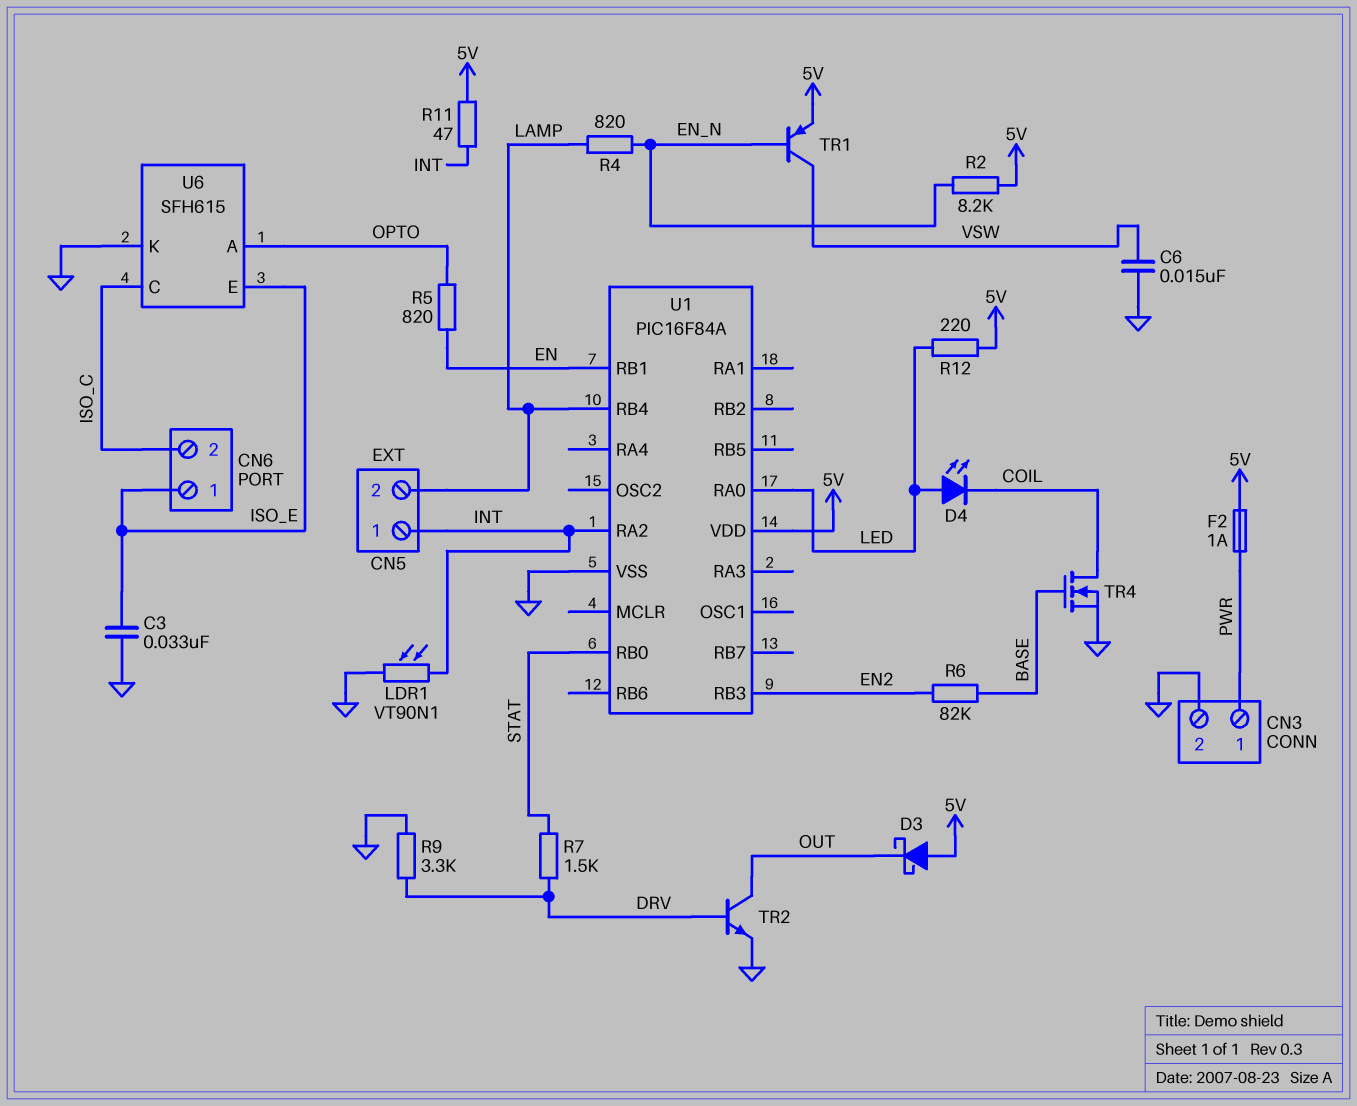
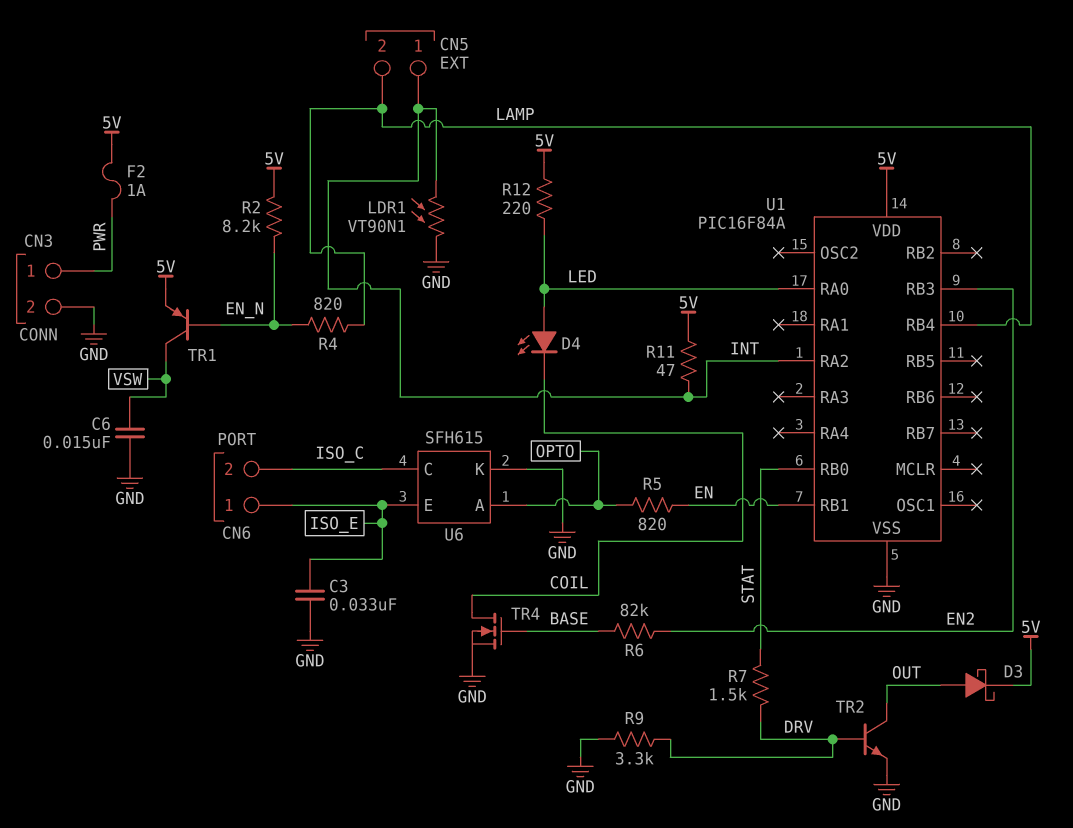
D3: schottky (A 5V, K OUT) -> schottky (A OUT, K 5V)

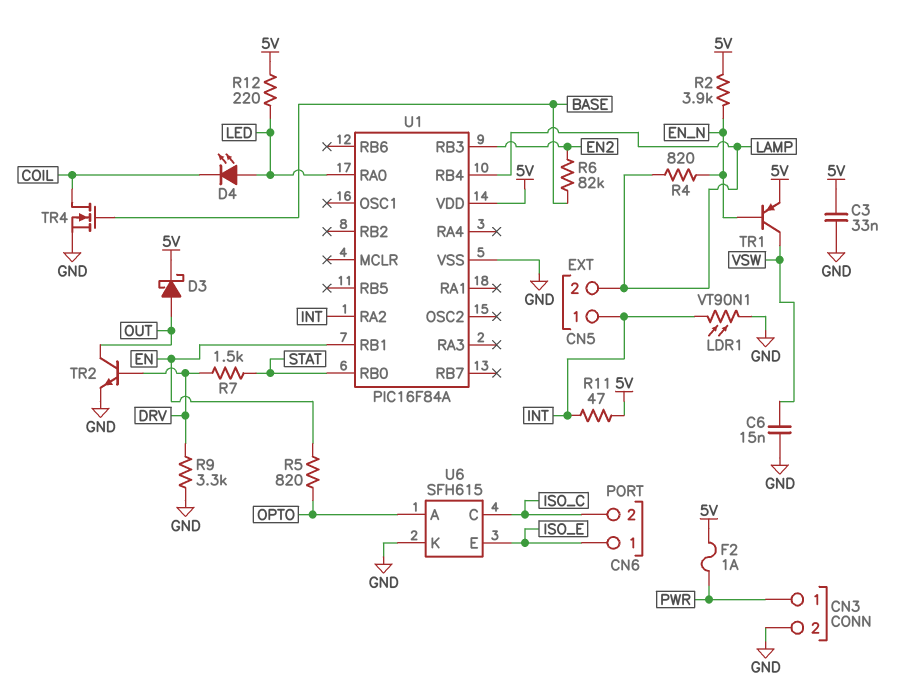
C3: 33nF (GND, ISO_E) -> 33nF (5V, GND)
R2: 8.2k (5V, EN_N) -> 3.9k (5V, EN_N)

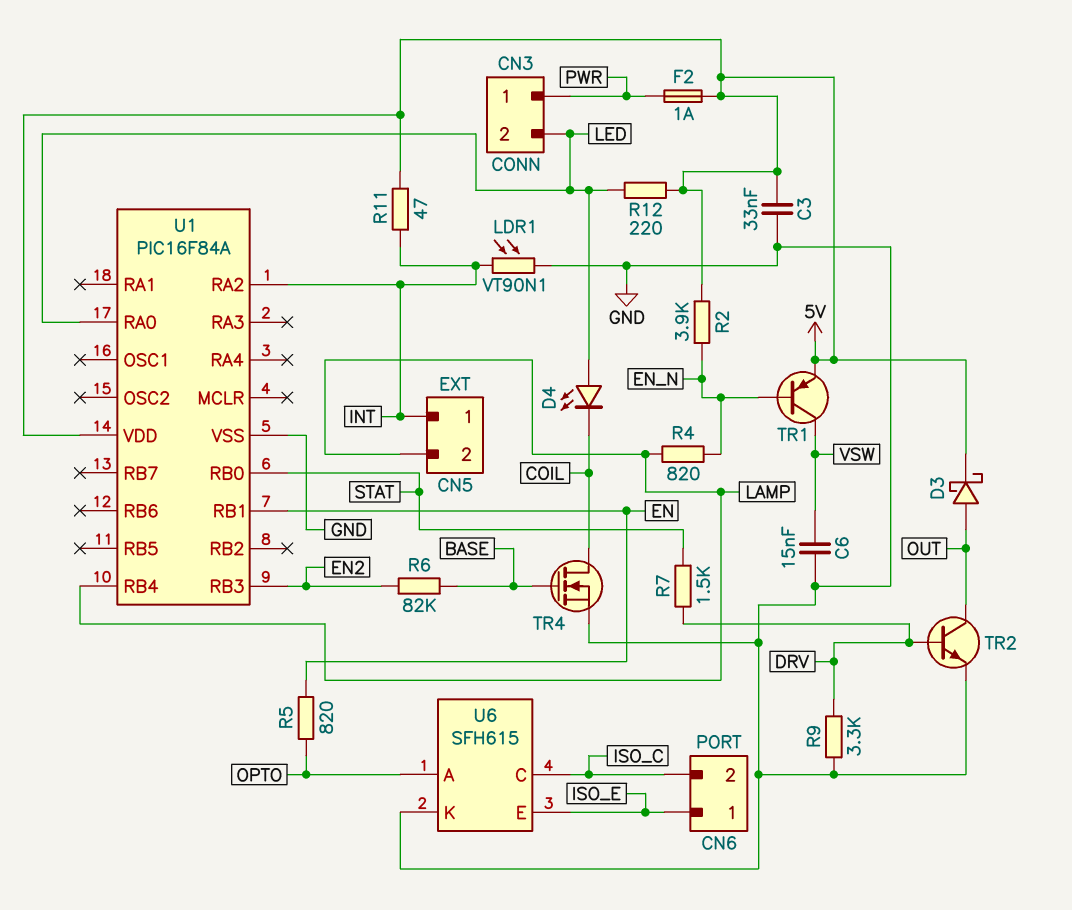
CN3 pin 2: GND -> LED

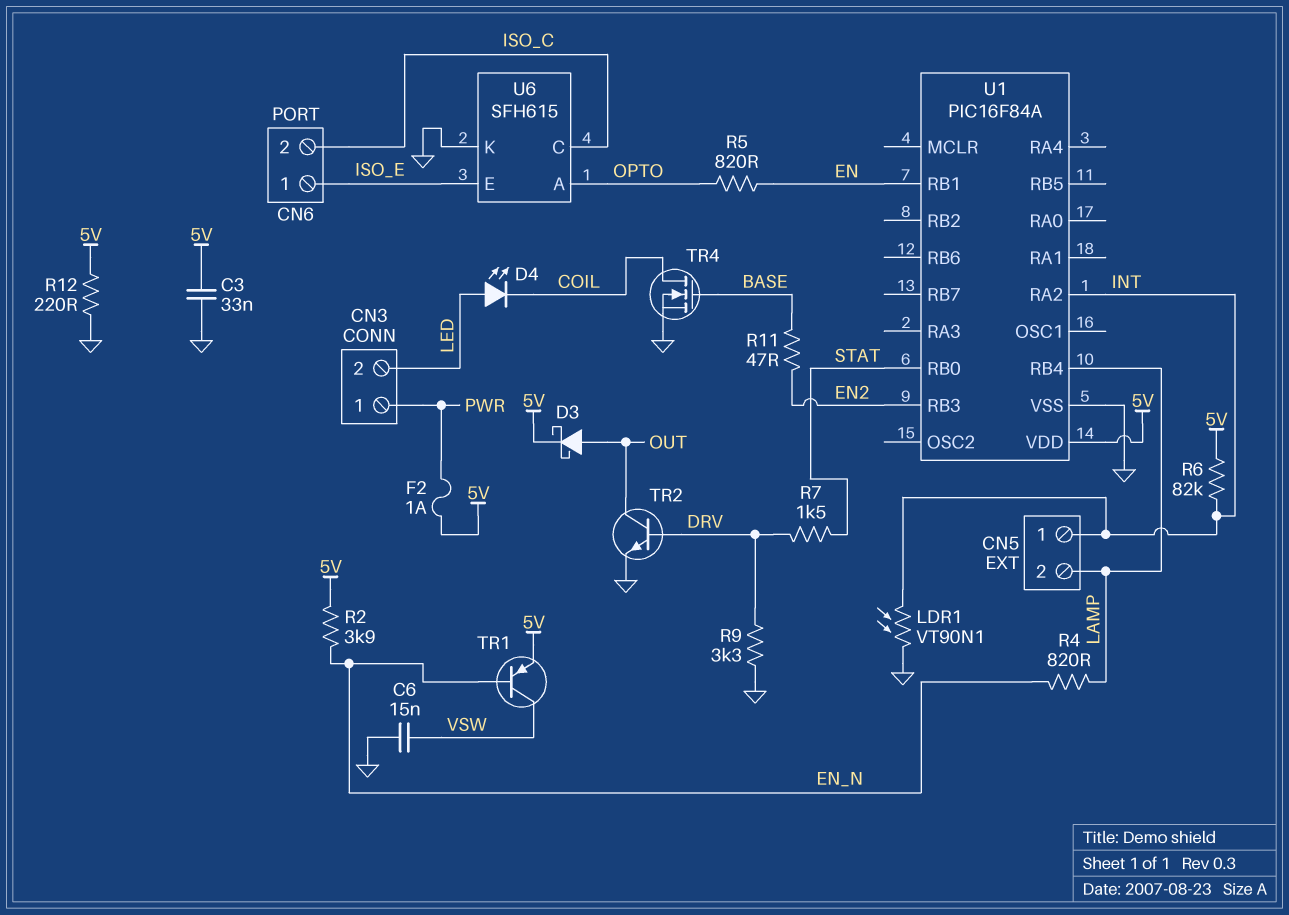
R6: 82k (BASE, EN2) -> 82k (5V, INT)
R11: 47 (5V, INT) -> 47 (BASE, EN2)
R12: 220 (5V, LED) -> 220 (5V, GND)
U1 pin RA0: LED -> none

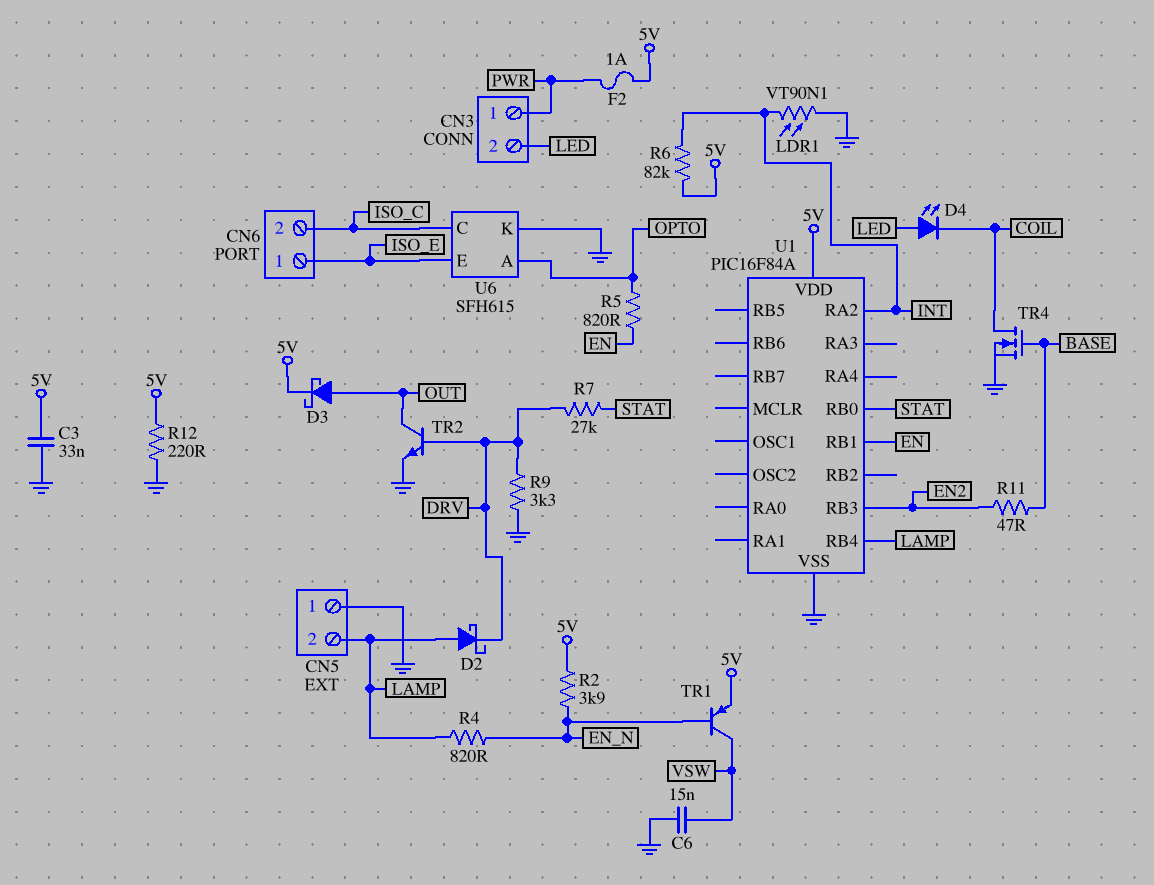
CN5 pin 1: INT -> GND
D2: none -> schottky (A LAMP, K DRV)
R7: 1.5k (DRV, STAT) -> 27k (DRV, STAT)

